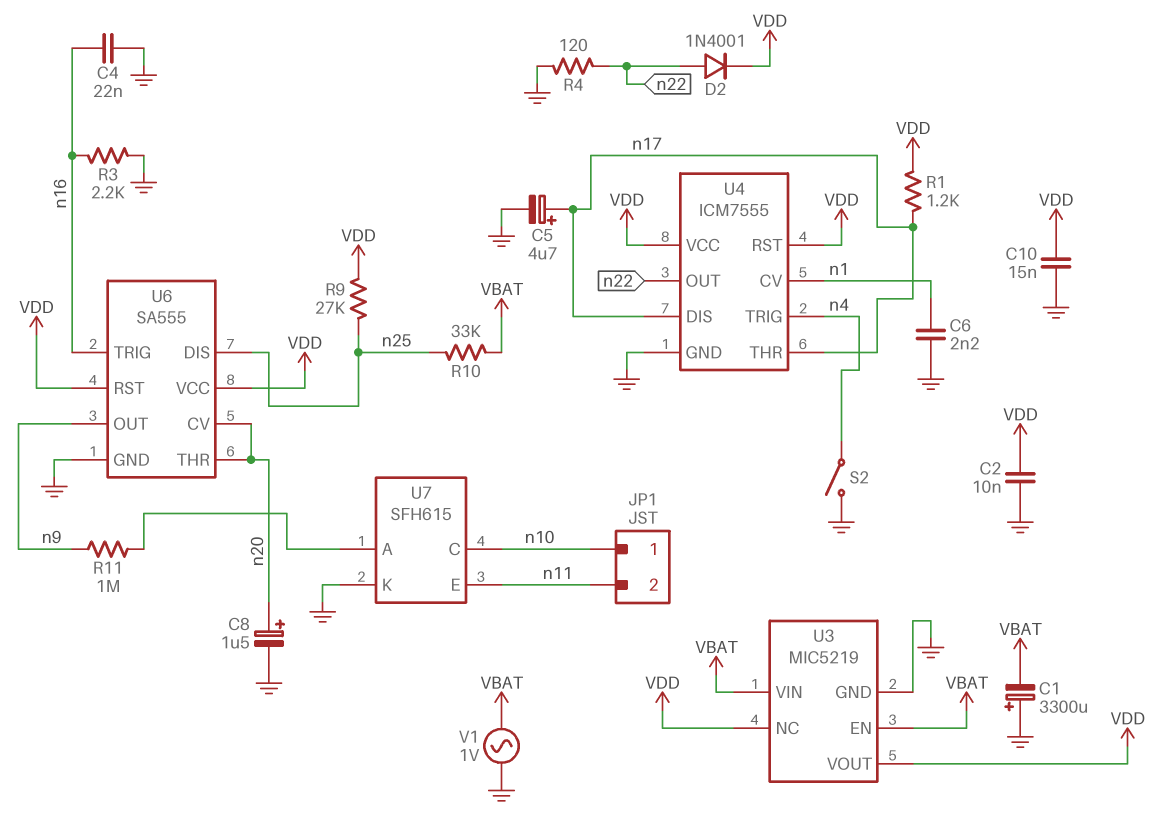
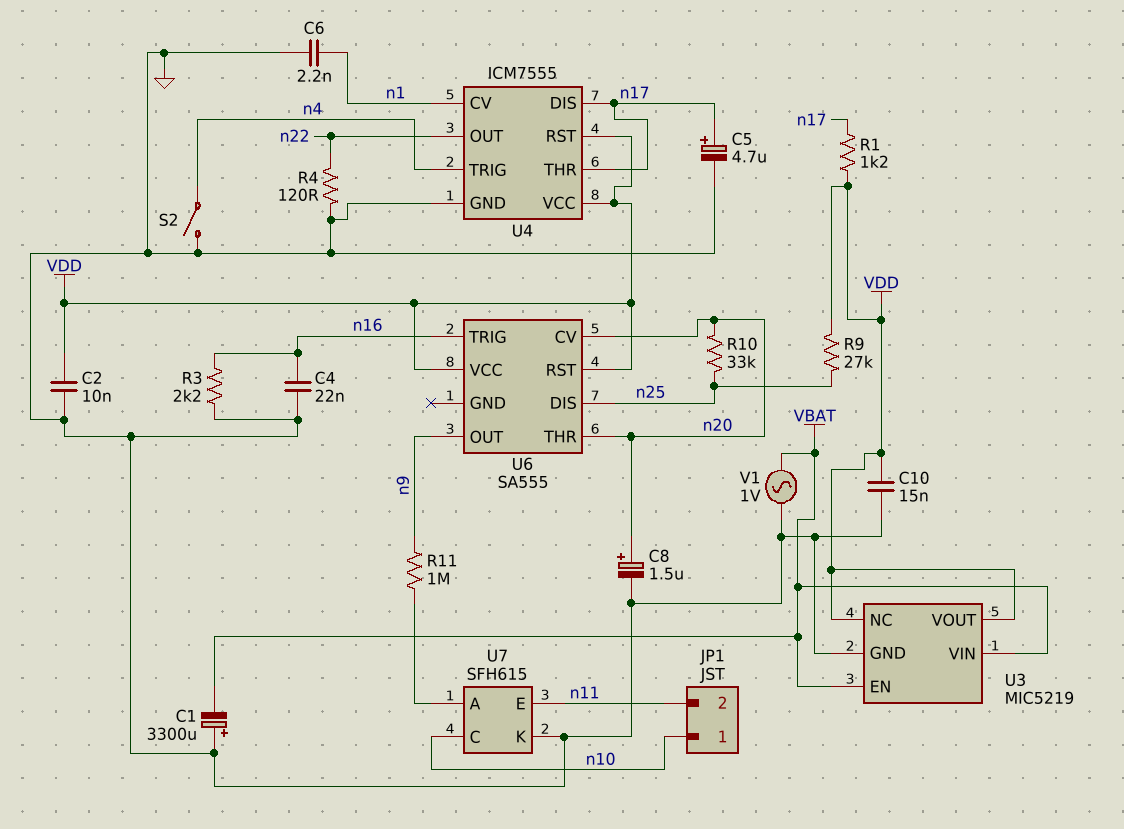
D2: diode 1N4001 (A n22, K VDD) -> none
R10: 33k (VBAT, n25) -> 33k (n20, n25)
U6 pin GND: GND -> none

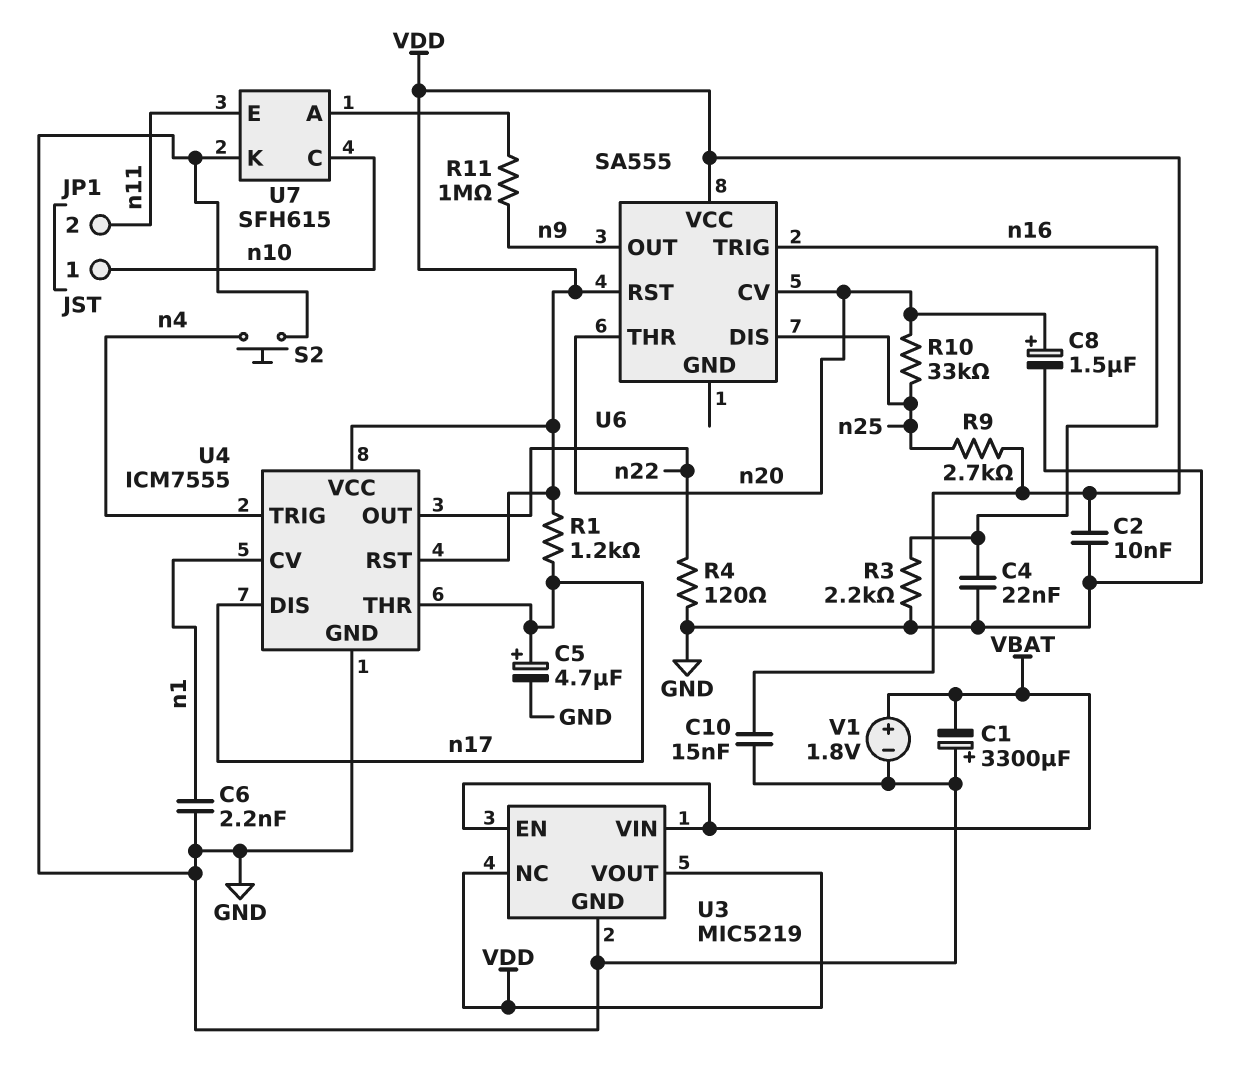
R9: 27k (VDD, n25) -> 2.7k (VDD, n25)
S2: switch (GND, n4) -> button (GND, n4)
V1: AC 1V (GND, VBAT) -> 1.8V (plus VBAT, minus GND)

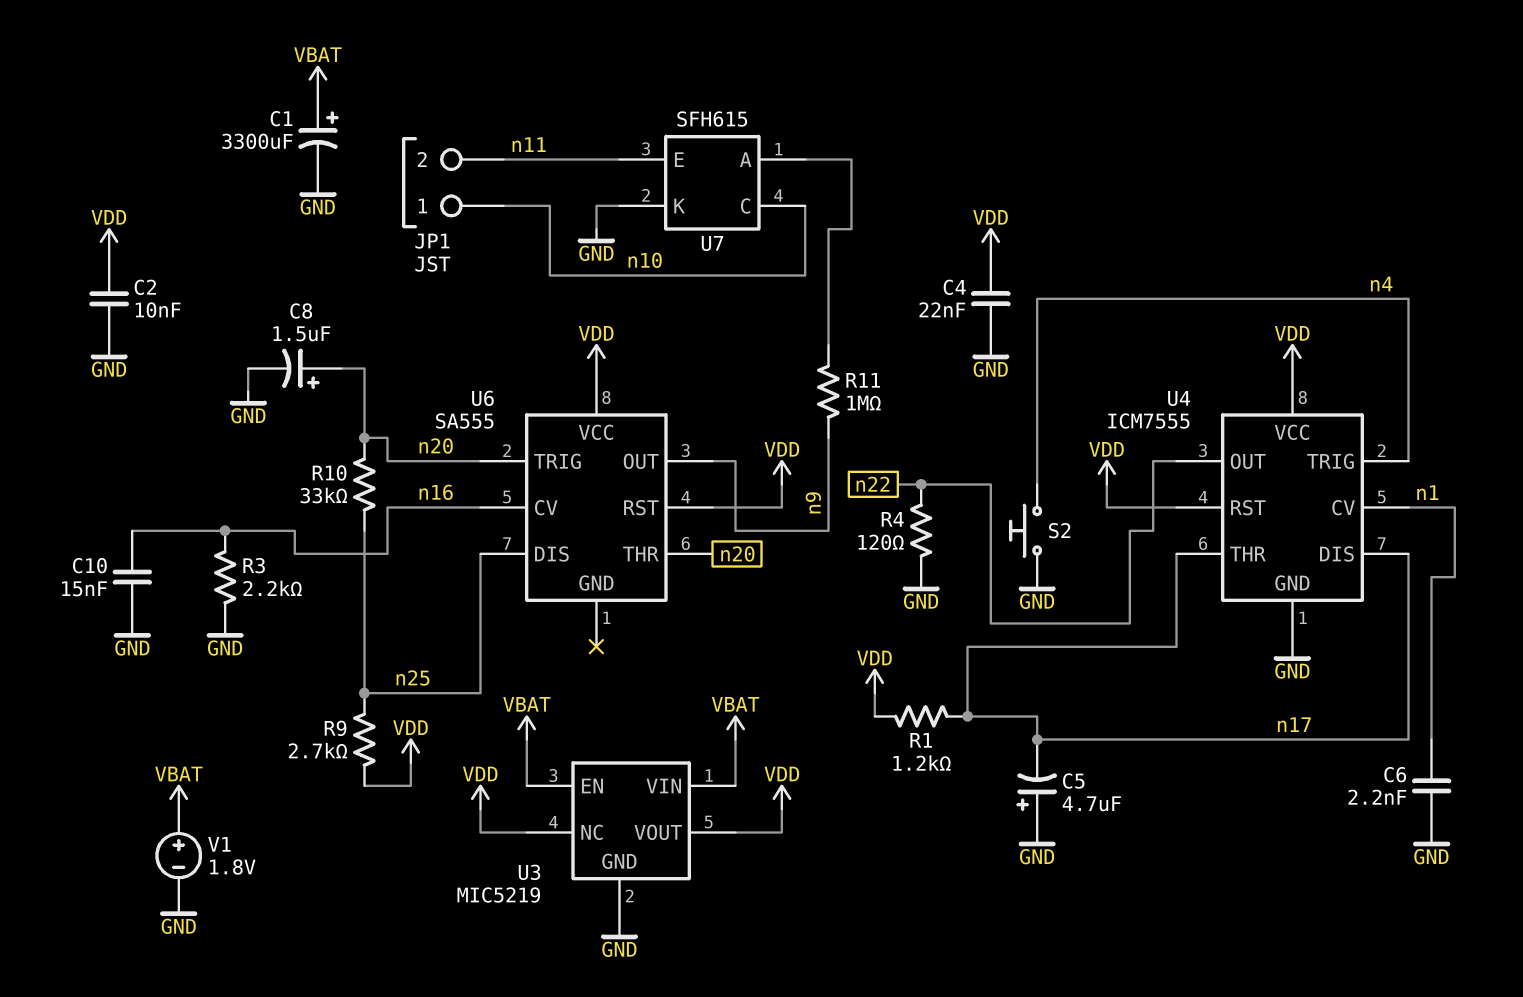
C1: 3300uF (plus GND, minus VBAT) -> 3300uF (plus VBAT, minus GND)
C4: 22nF (GND, n16) -> 22nF (GND, VDD)
C5: 4.7uF (plus n17, minus GND) -> 4.7uF (plus GND, minus n17)
C10: 15nF (GND, VDD) -> 15nF (GND, n16)
U6 pin CV: n20 -> n16
U6 pin TRIG: n16 -> n20

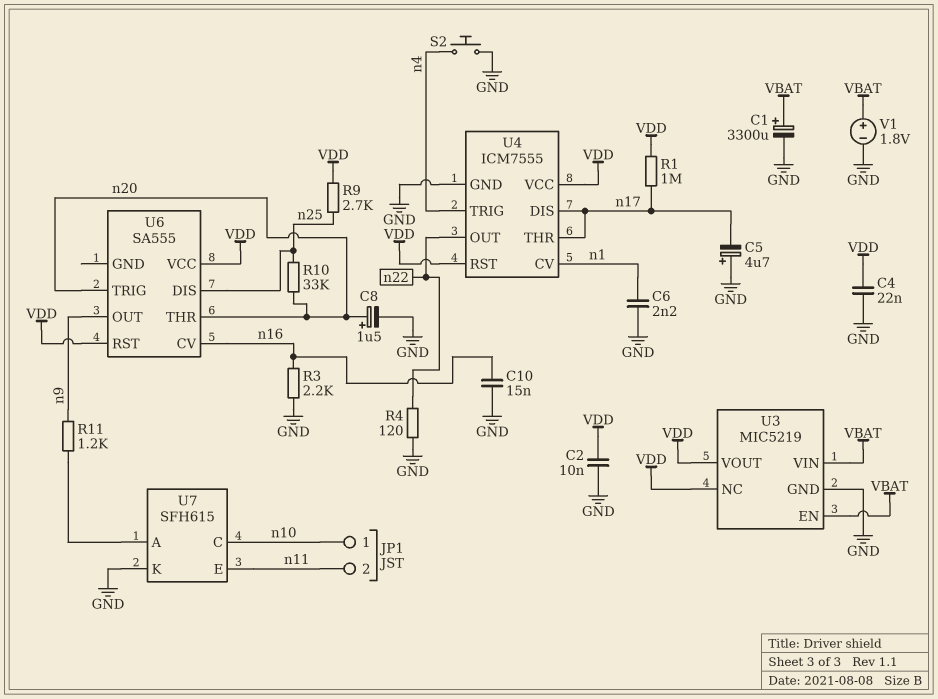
R1: 1.2k (VDD, n17) -> 1M (VDD, n17)
R11: 1M (U7/A, n9) -> 1.2k (U7/A, n9)

